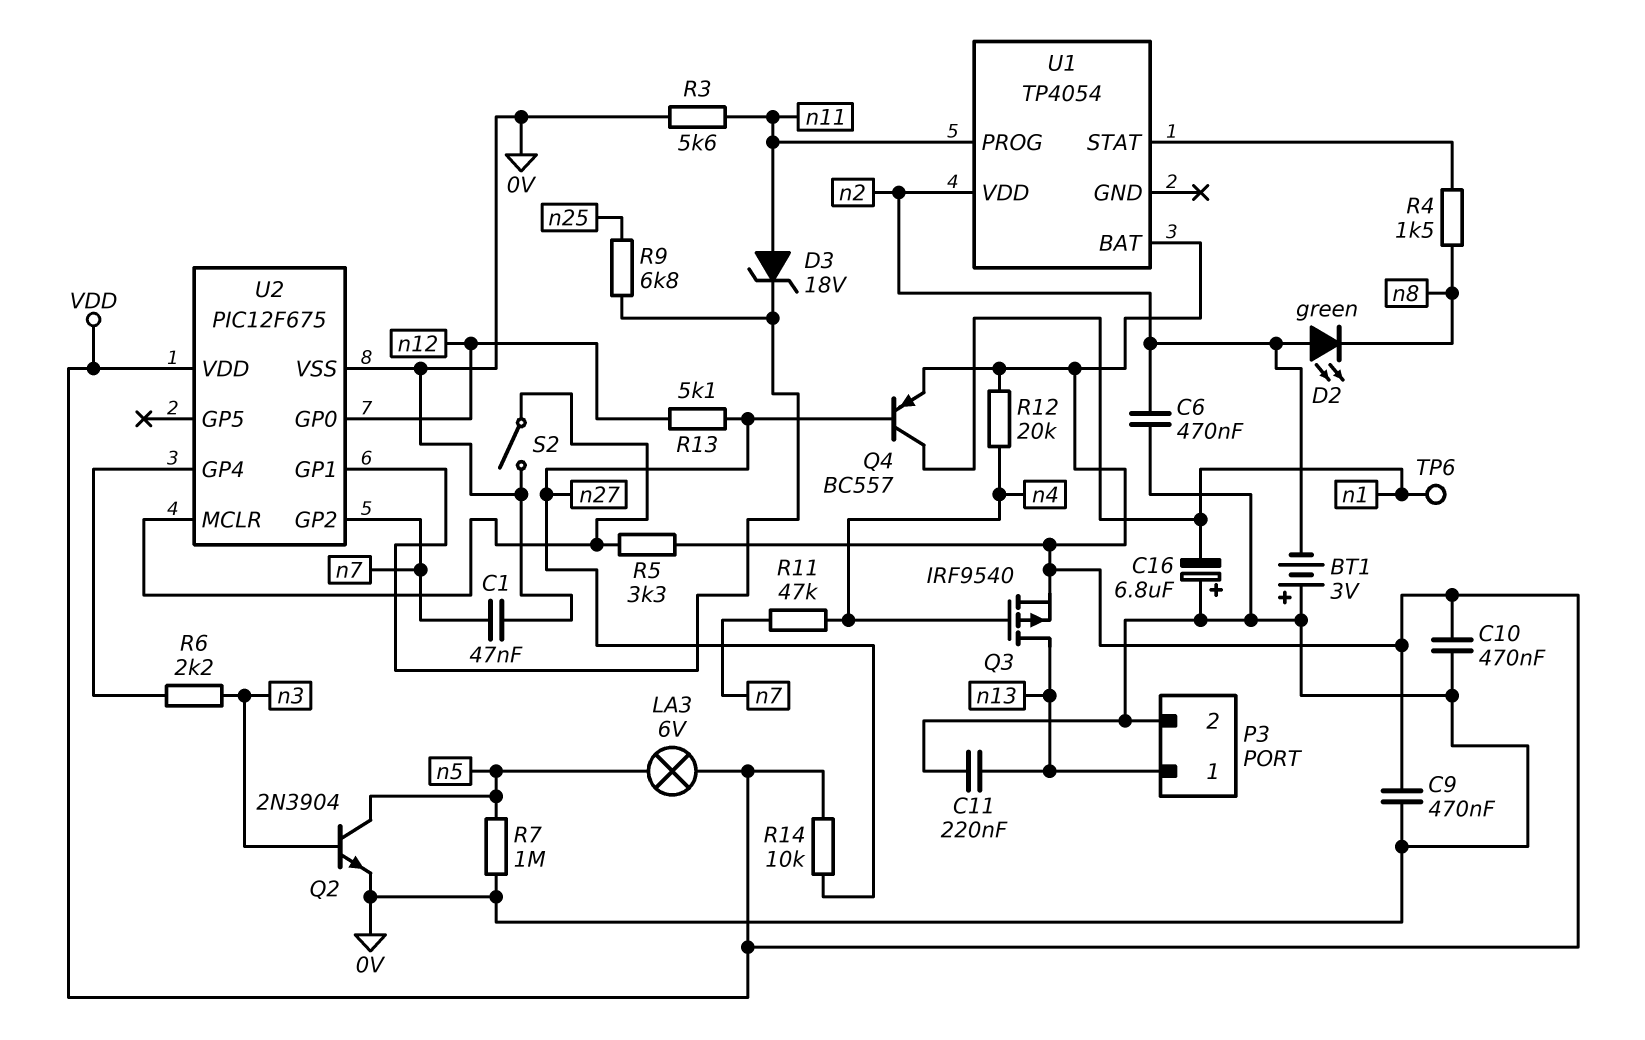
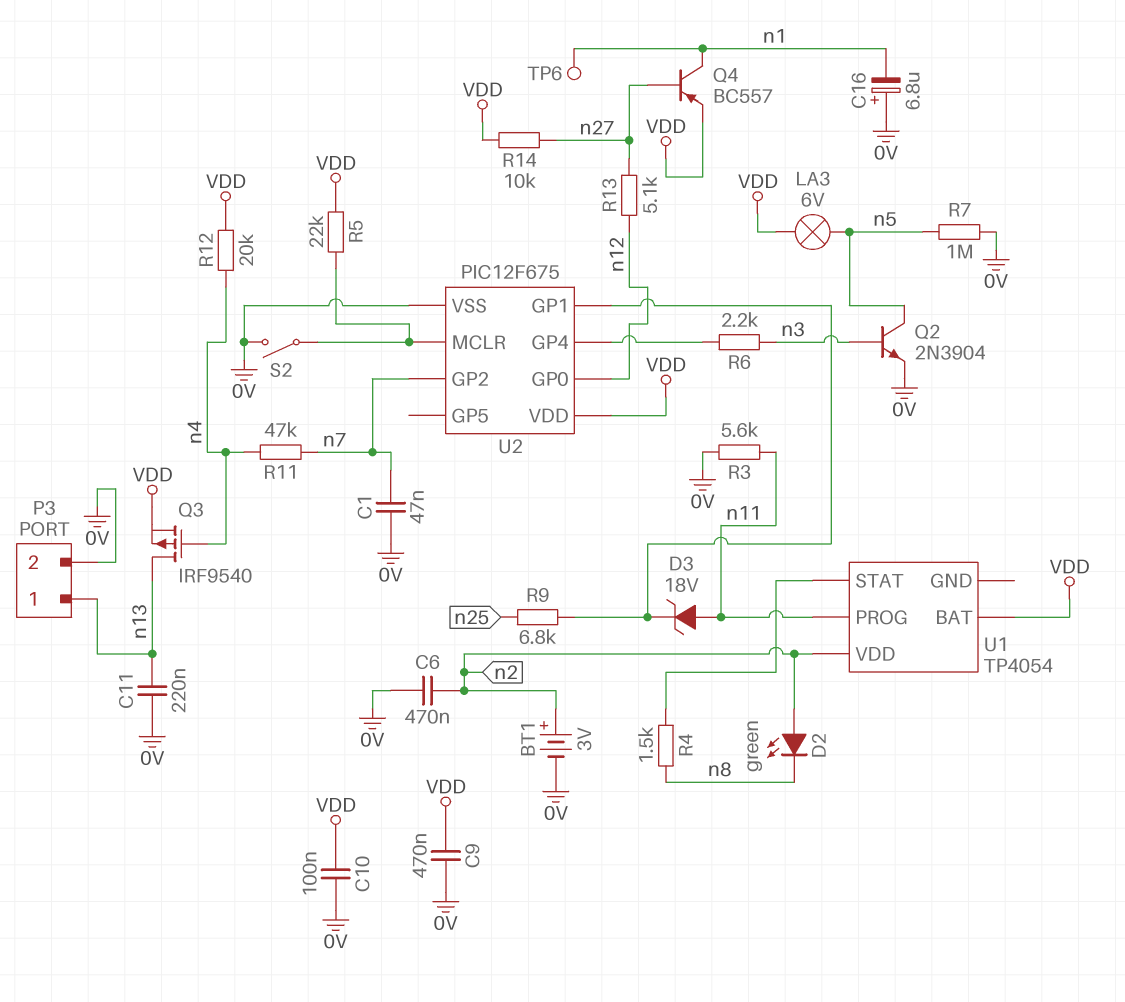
BT1: 3V (plus 0V, minus n2) -> 3V (plus n2, minus 0V)
C10: 470nF (0V, VDD) -> 100nF (0V, VDD)
R5: 3.3k (U2/MCLR, VDD) -> 22k (U2/MCLR, VDD)

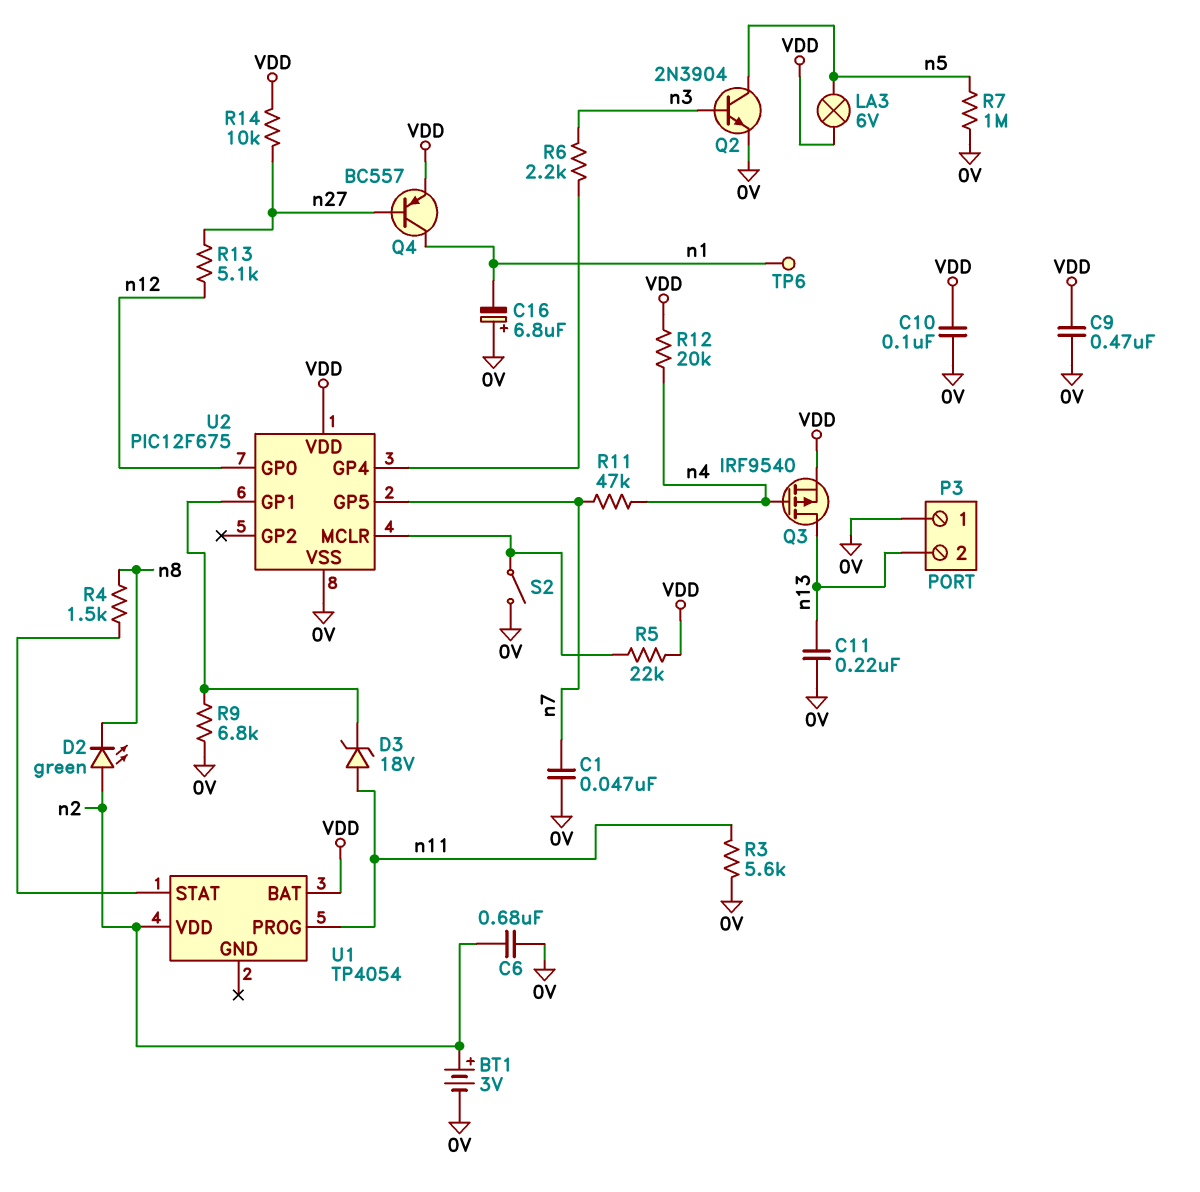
C6: 470nF (0V, n2) -> 680nF (0V, n2)
P3 pin 1: n13 -> 0V
P3 pin 2: 0V -> n13
R9: 6.8k (U2/GP1, n25) -> 6.8k (0V, U2/GP1)
U2 pin GP2: n7 -> none
U2 pin GP5: none -> n7

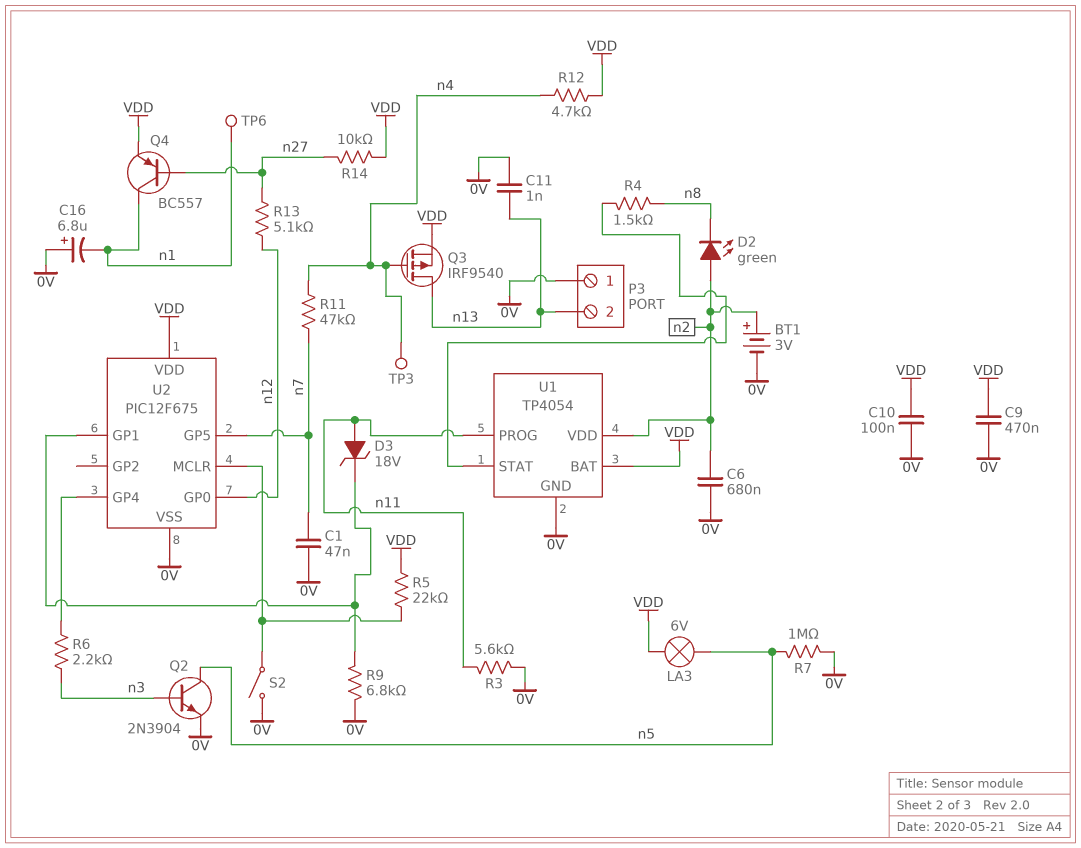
C11: 220nF (0V, n13) -> 1nF (0V, n13)
R12: 20k (VDD, n4) -> 4.7k (VDD, n4)
TP3: none -> test point (n4)
U1 pin GND: none -> 0V

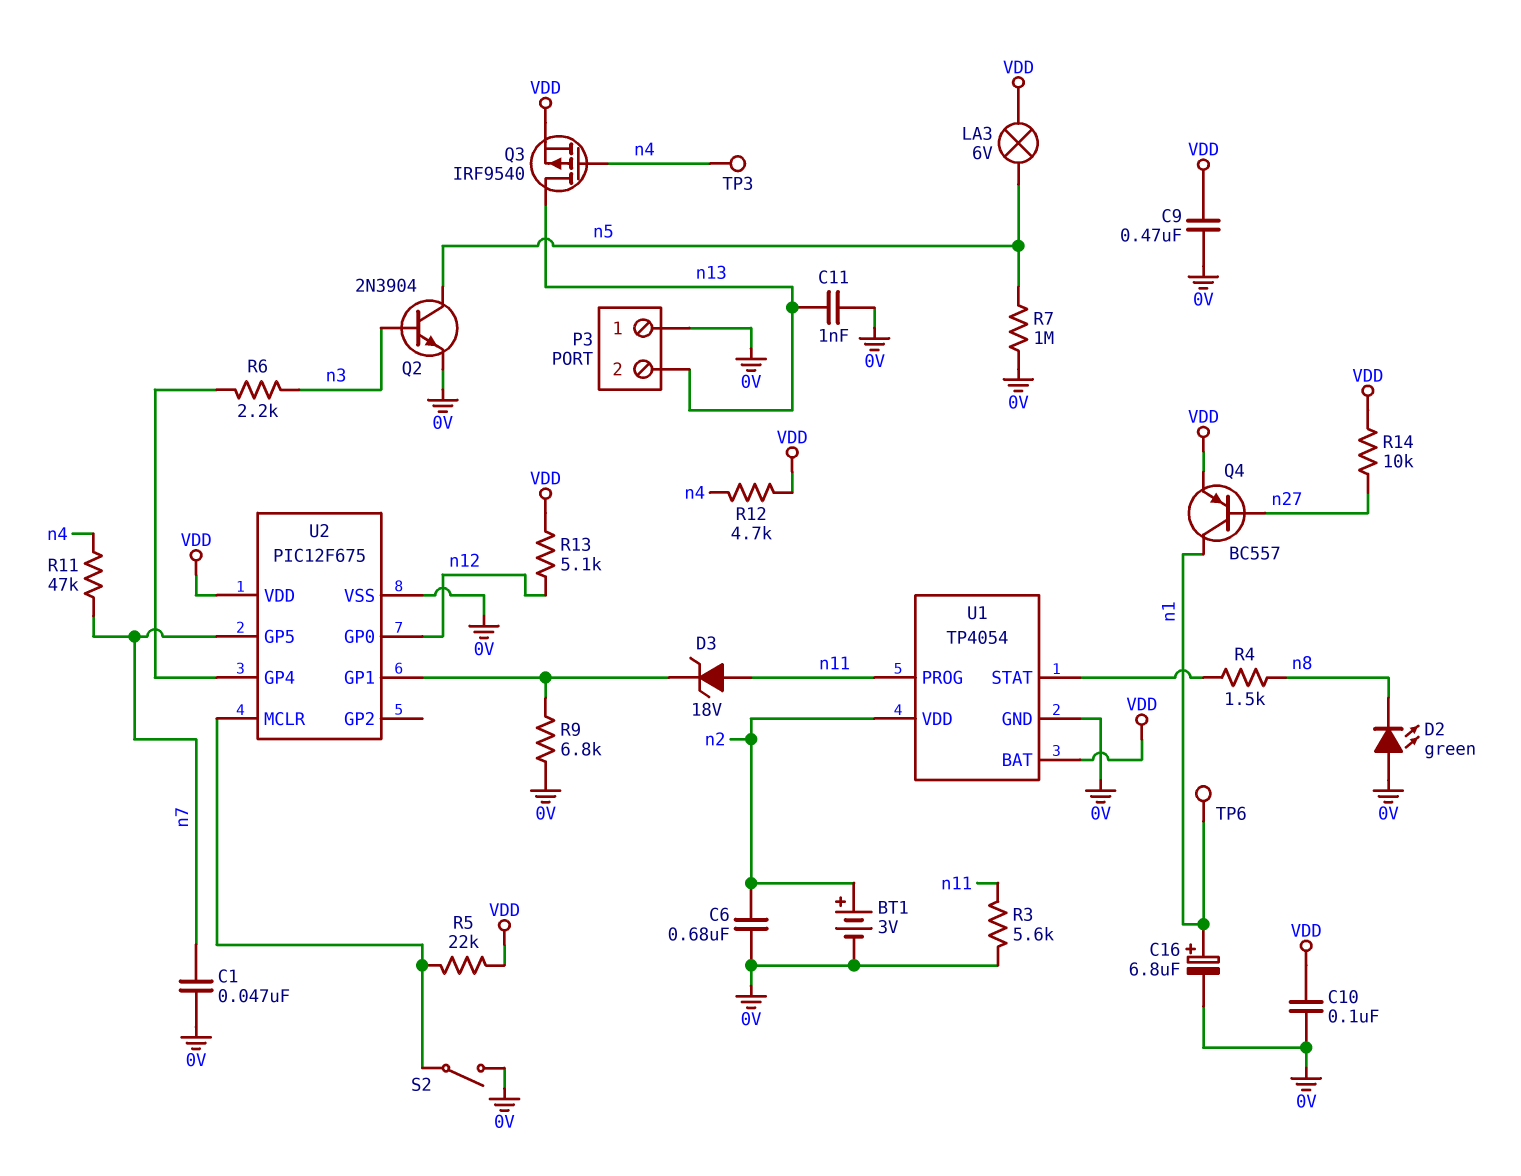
C16: 6.8uF (plus 0V, minus n1) -> 6.8uF (plus n1, minus 0V)
D2: LED green (A n2, K n8) -> LED green (A 0V, K n8)
R13: 5.1k (n12, n27) -> 5.1k (VDD, n12)

